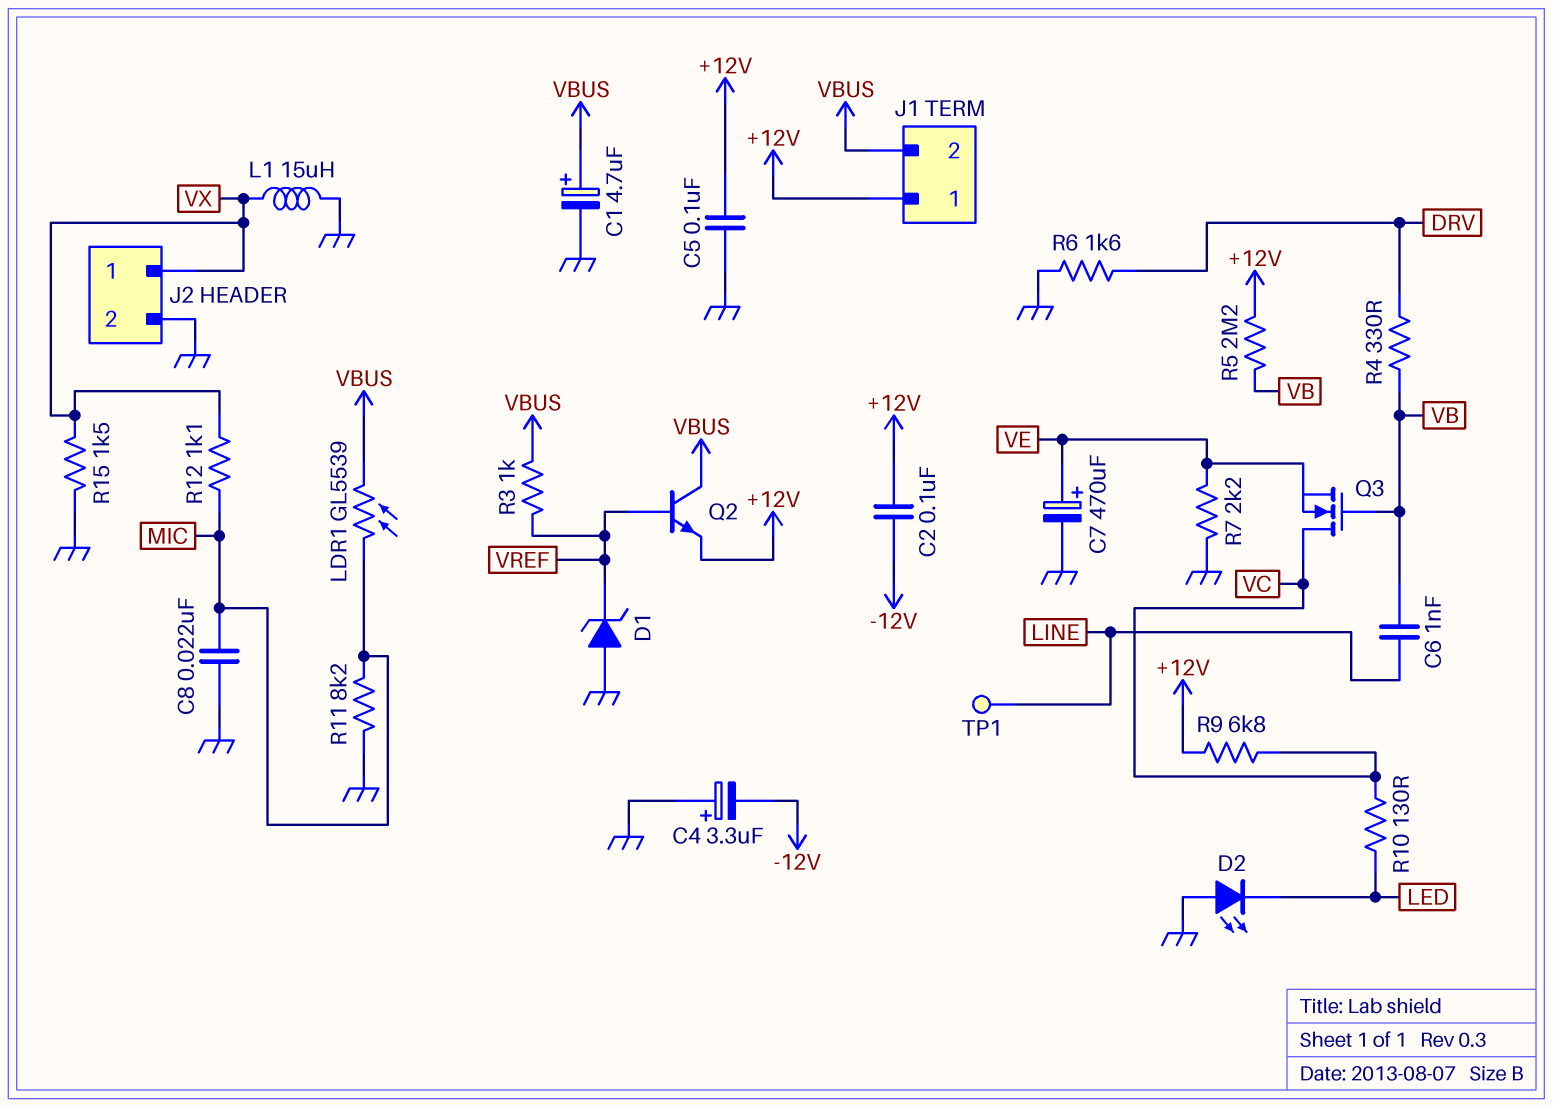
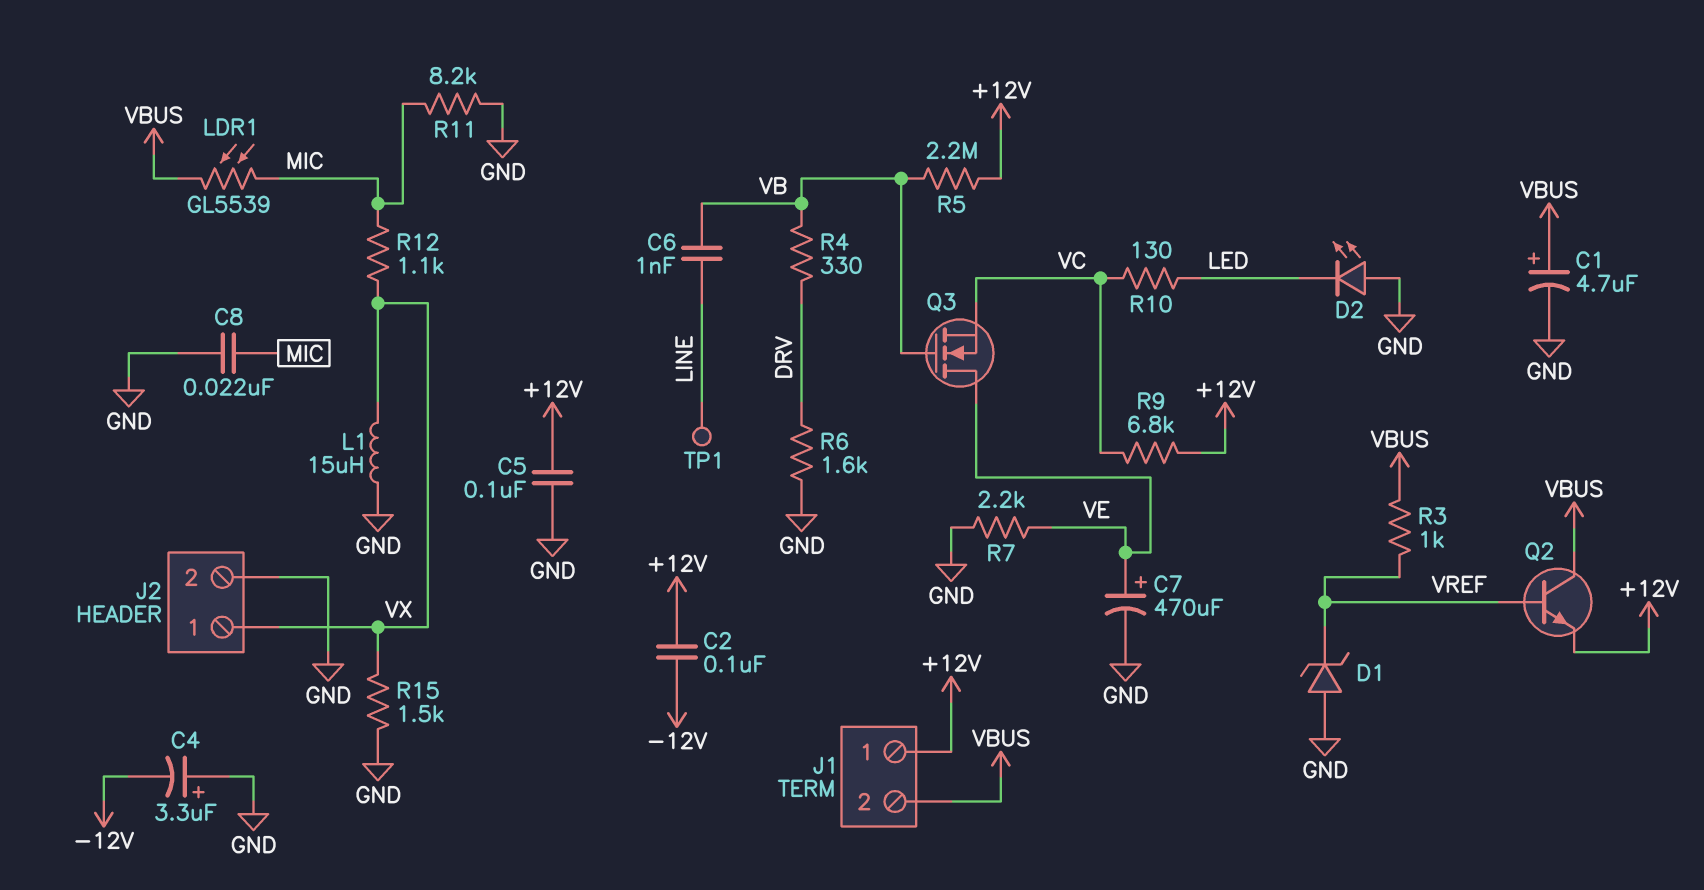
Q3: NMOS (G VB, D VC, S VE) -> NMOS (G VB, D VE, S VC)

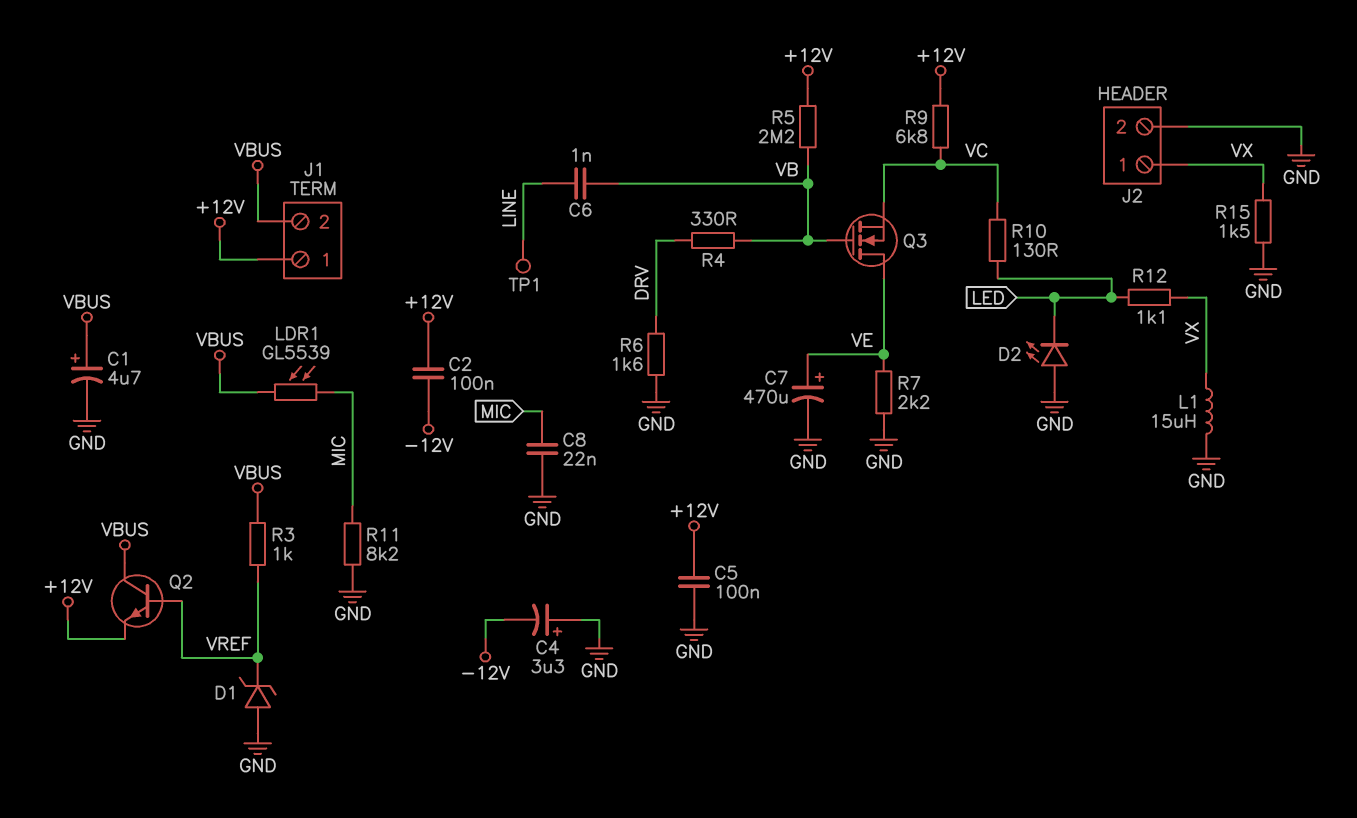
R12: 1.1k (MIC, VX) -> 1.1k (LED, VX)

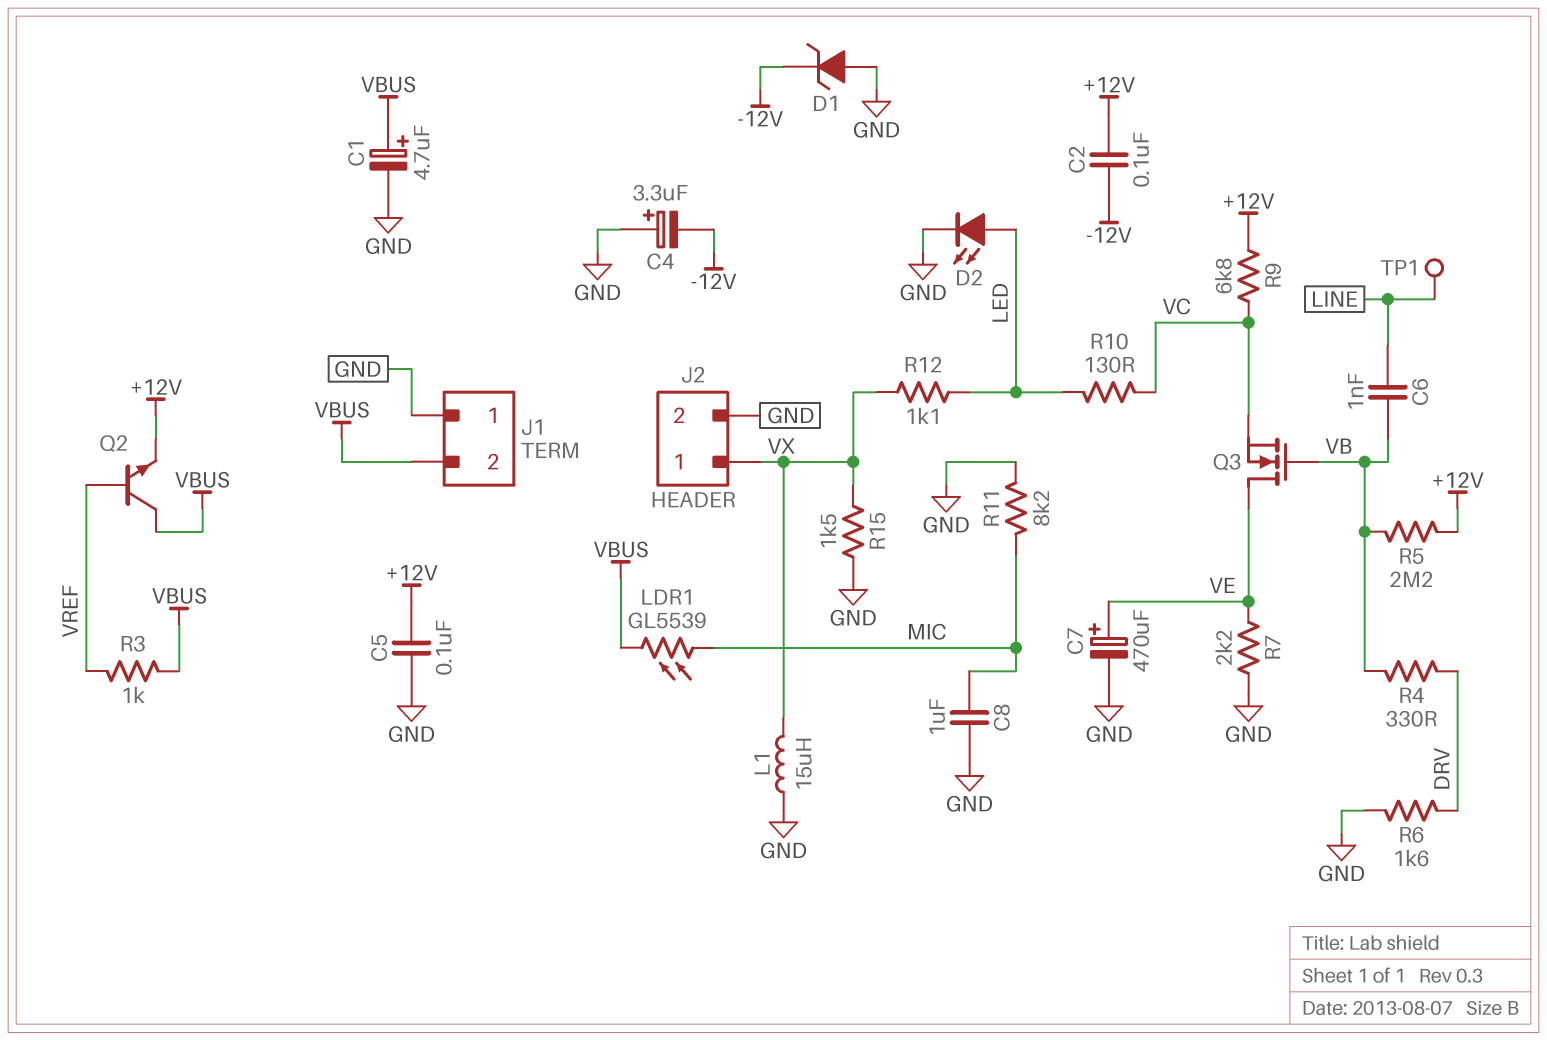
C8: 22nF (GND, MIC) -> 1uF (GND, MIC)
D1: zener (A GND, K VREF) -> zener (A GND, K -12V)
D2: LED (A GND, K LED) -> LED (A LED, K GND)
J1 pin 1: +12V -> GND

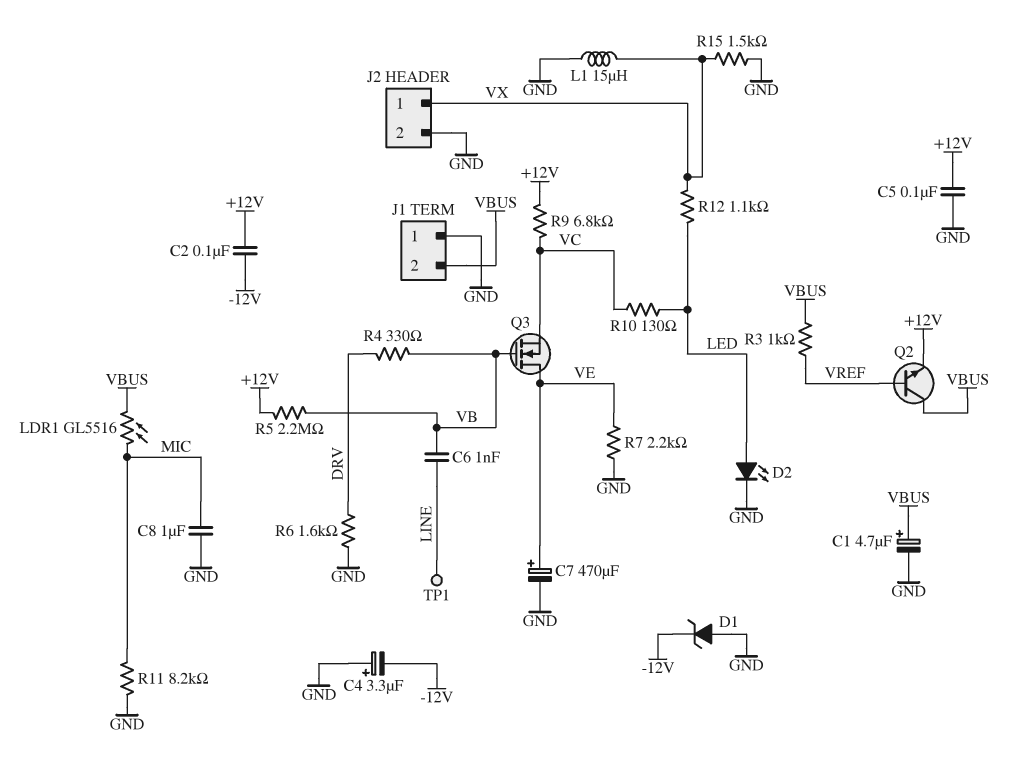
LDR1: GL5539 (MIC, VBUS) -> GL5516 (MIC, VBUS)

